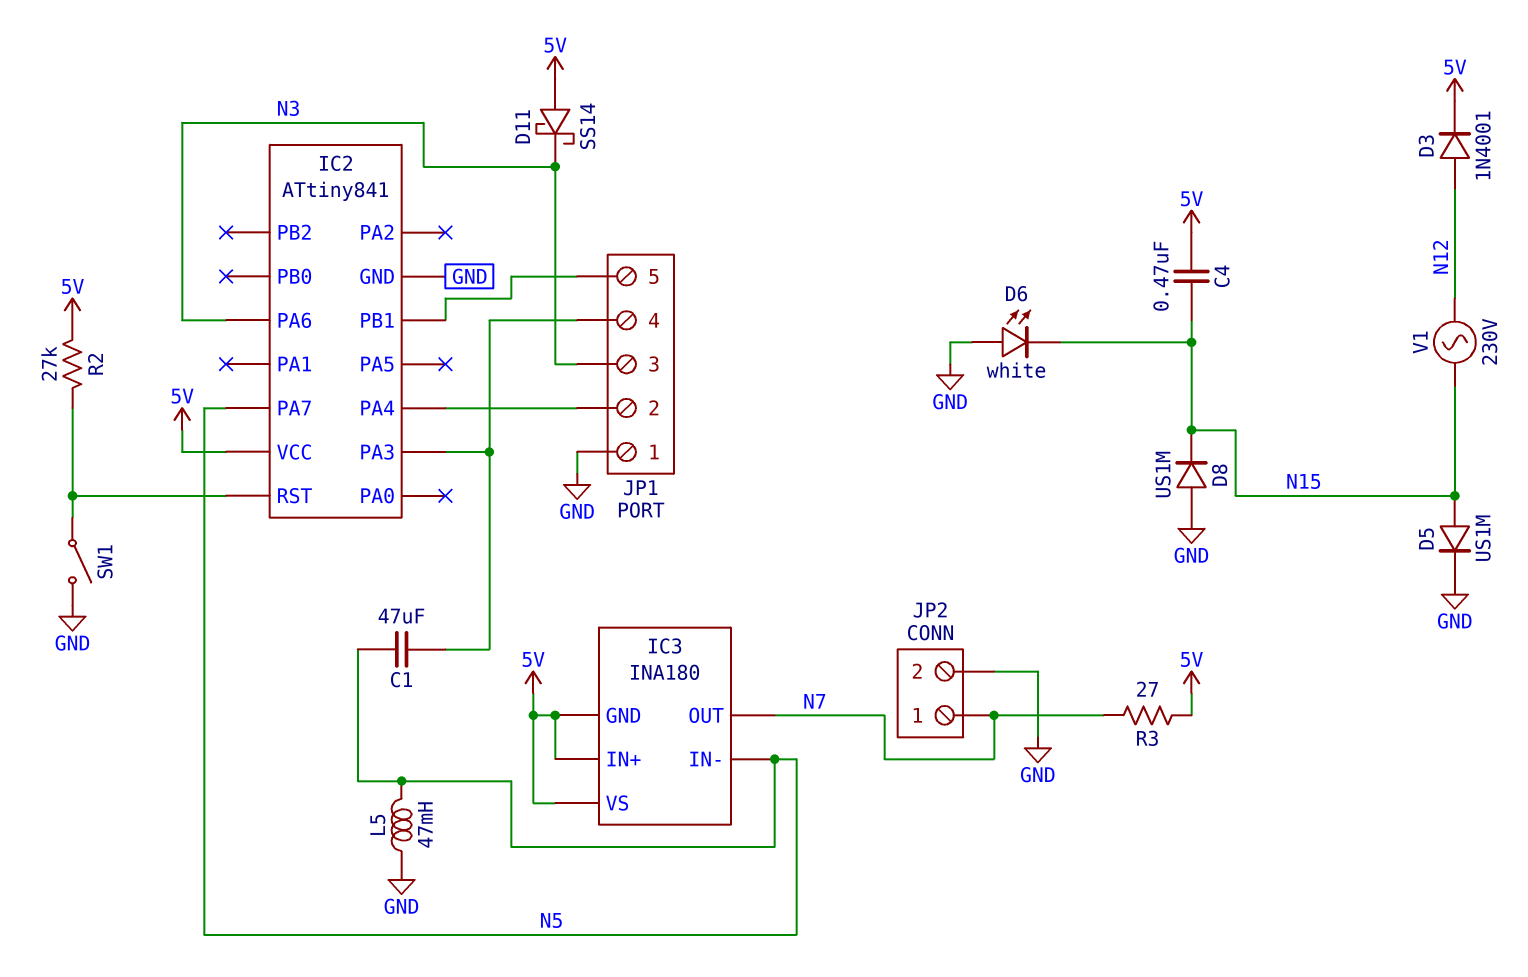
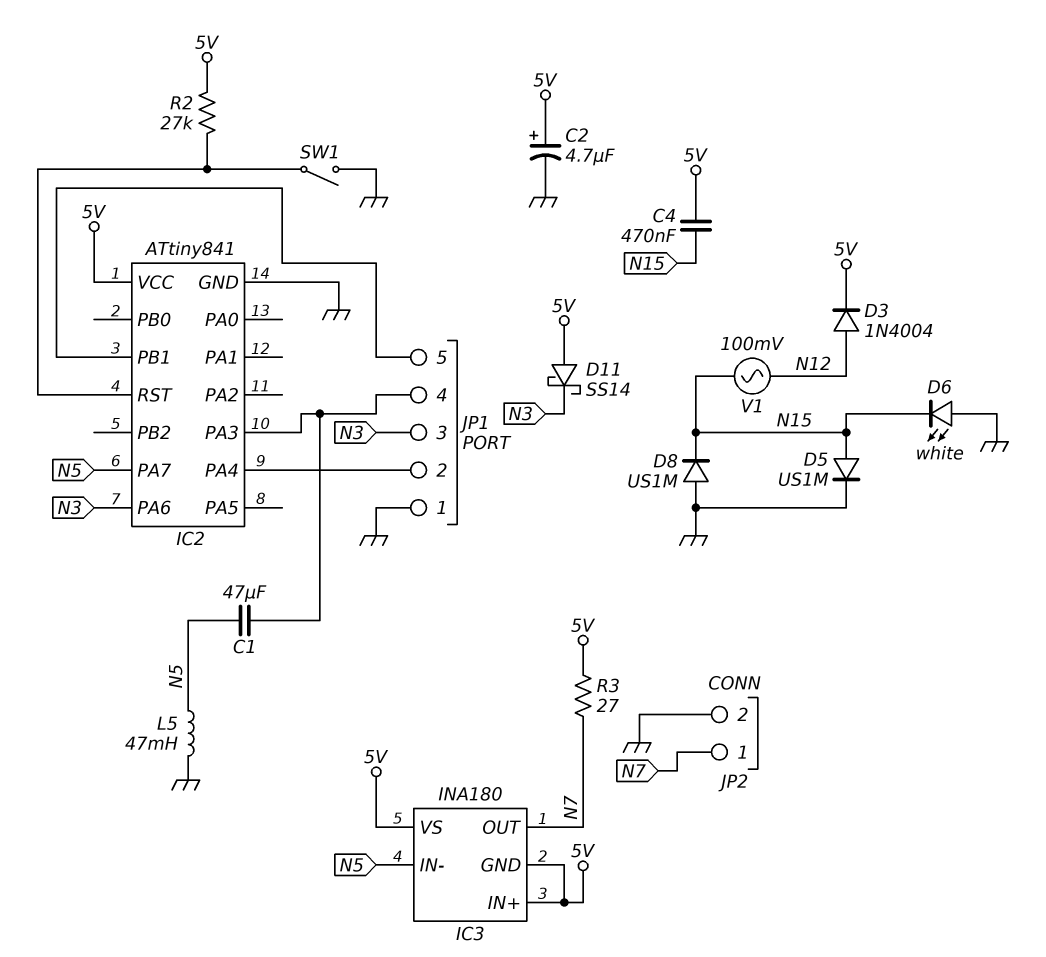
C2: none -> 4.7uF (plus 5V, minus GND)
D3: diode 1N4001 (A N12, K 5V) -> diode 1N4004 (A N12, K 5V)
V1: AC 230V (N12, N15) -> AC 100mV (N12, N15)

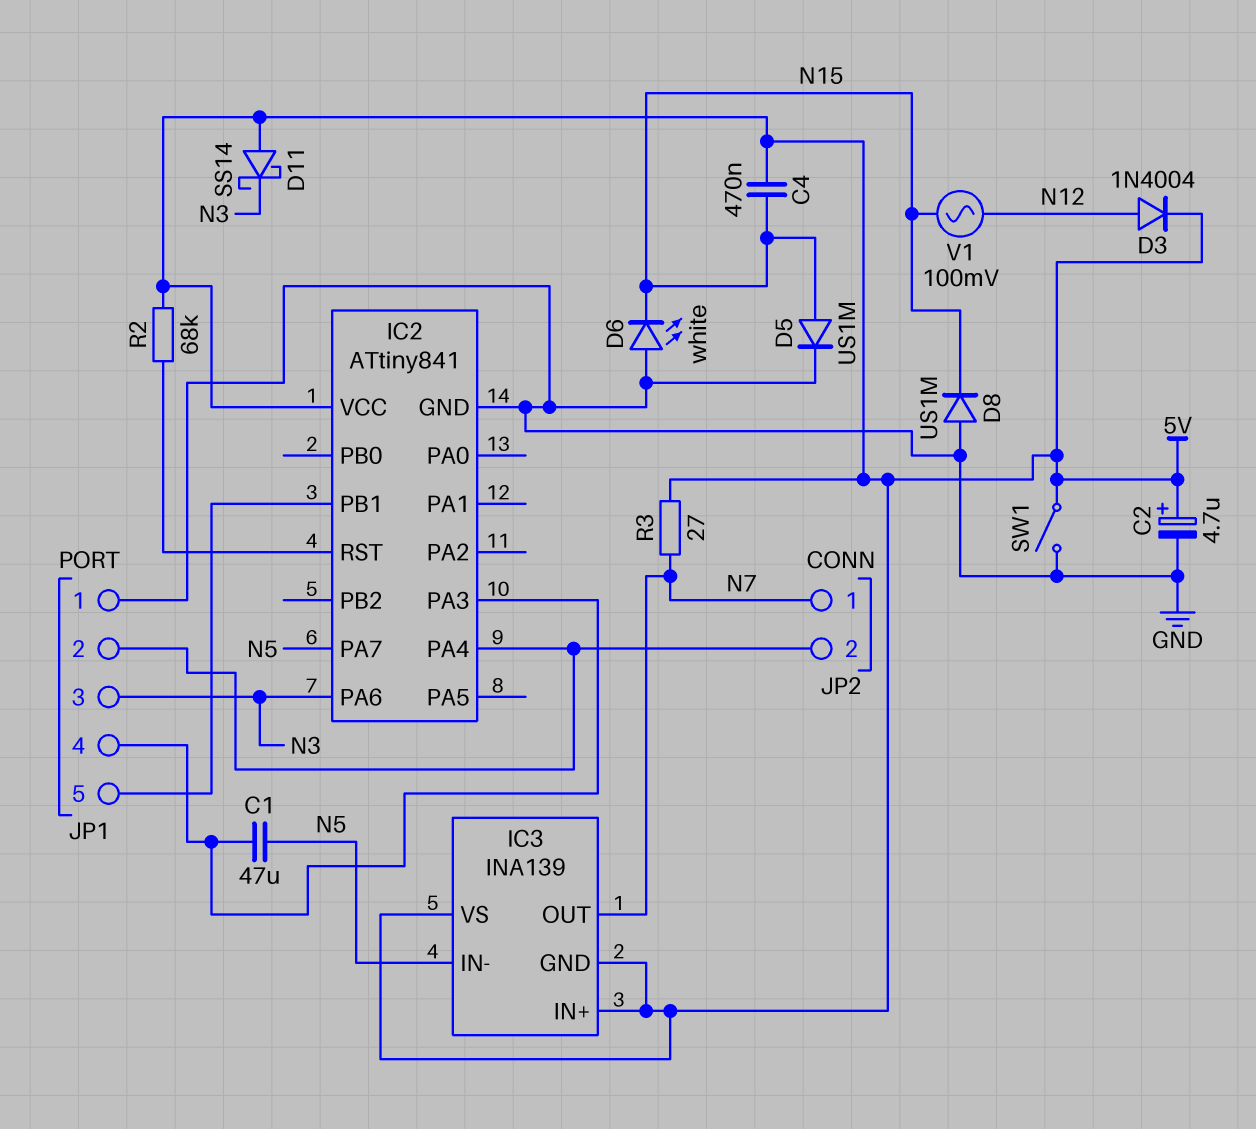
IC3: INA180 -> INA139
JP2 pin 2: GND -> IC2/PA4
L5: 47mH (GND, N5) -> none
R2: 27k (5V, IC2/RST) -> 68k (5V, IC2/RST)
SW1: switch (GND, IC2/RST) -> switch (5V, GND)

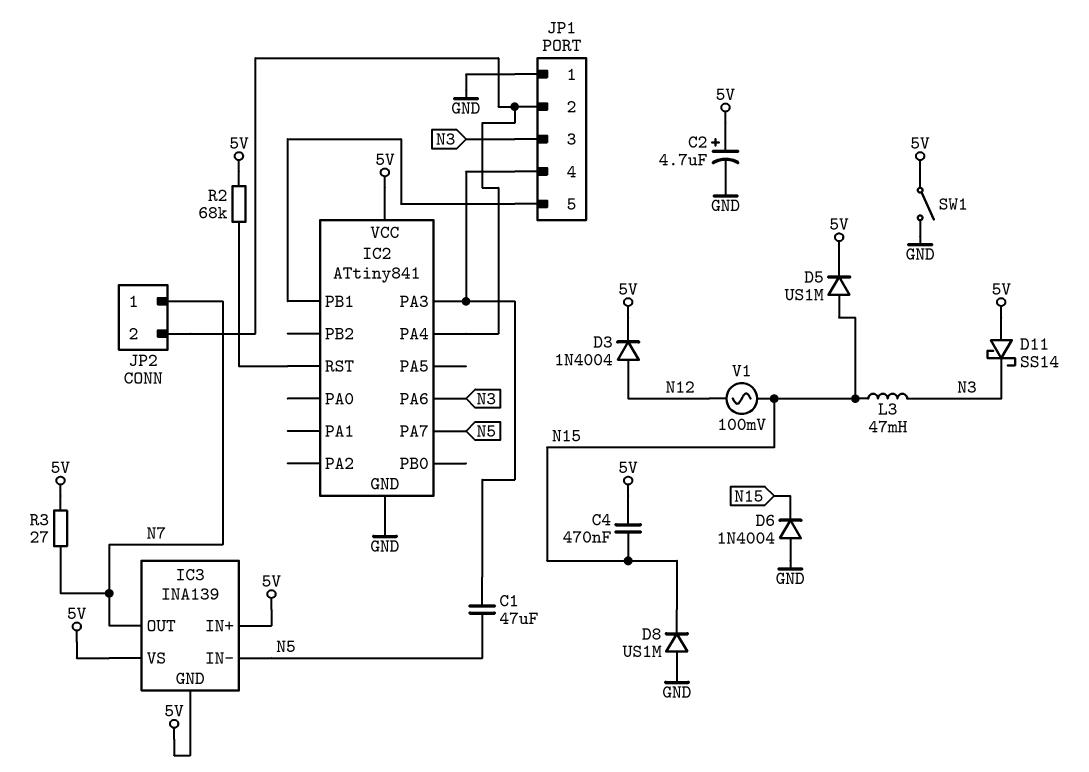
D5: diode US1M (A N15, K GND) -> diode US1M (A N15, K 5V)
D6: LED white (A GND, K N15) -> diode 1N4004 (A GND, K N15)
L3: none -> 47mH (N3, N15)

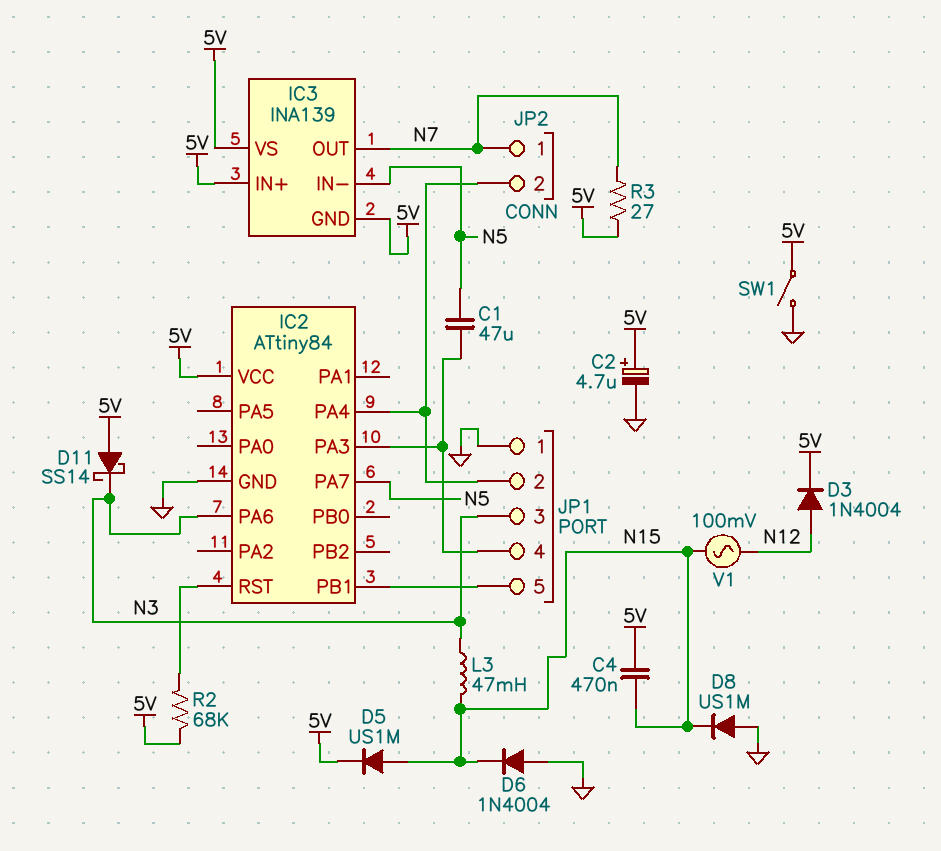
IC2: ATtiny841 -> ATtiny84

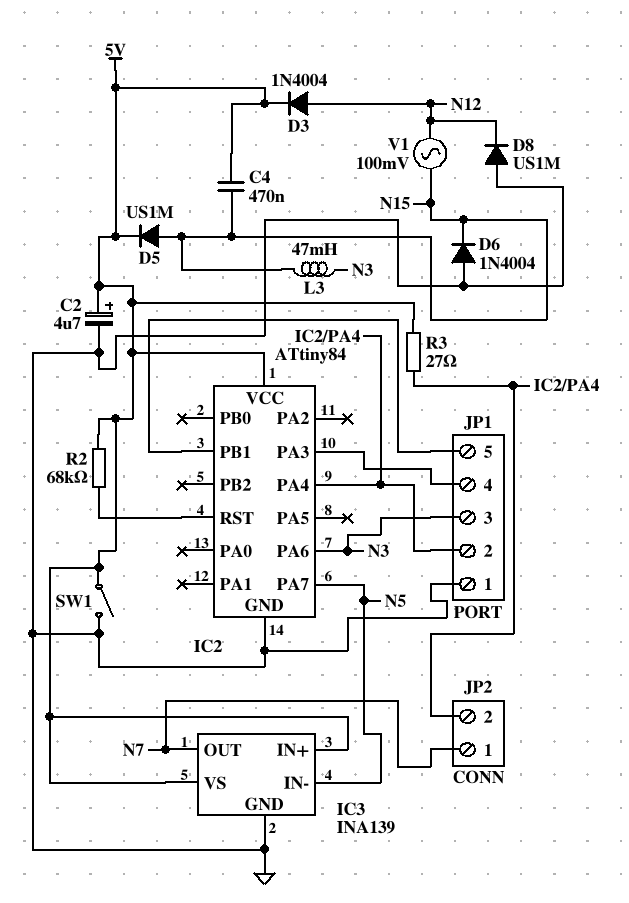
C1: 47uF (IC2/PA3, N5) -> none
D8: diode US1M (A GND, K N15) -> diode US1M (A GND, K N12)
D11: schottky SS14 (A 5V, K N3) -> none
IC3 pin GND: 5V -> GND
R3: 27 (5V, N7) -> 27 (5V, IC2/PA4)

